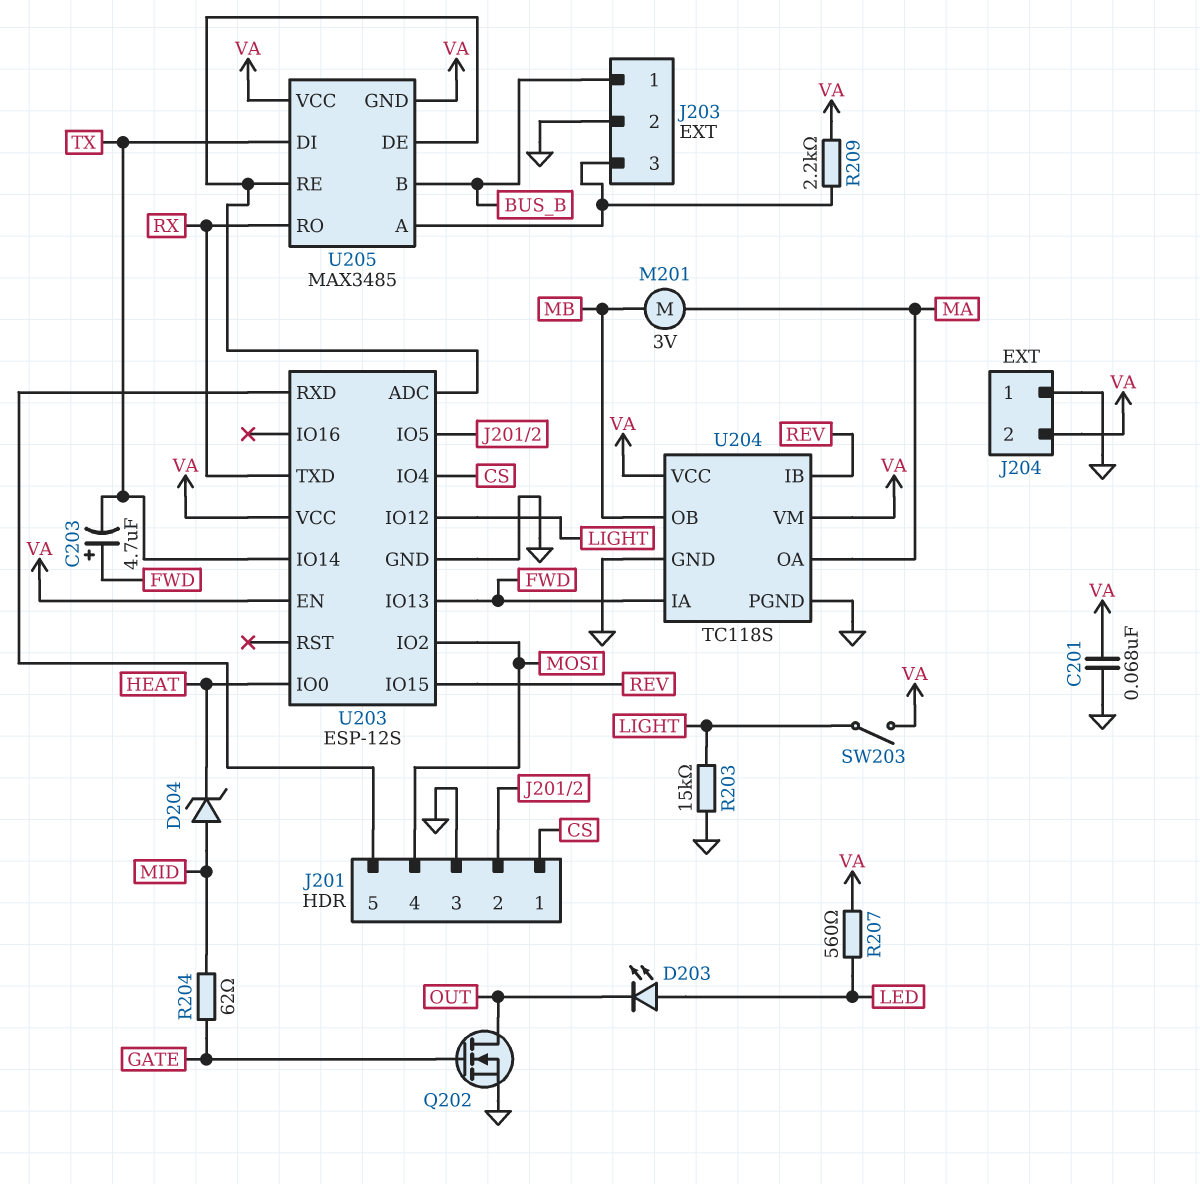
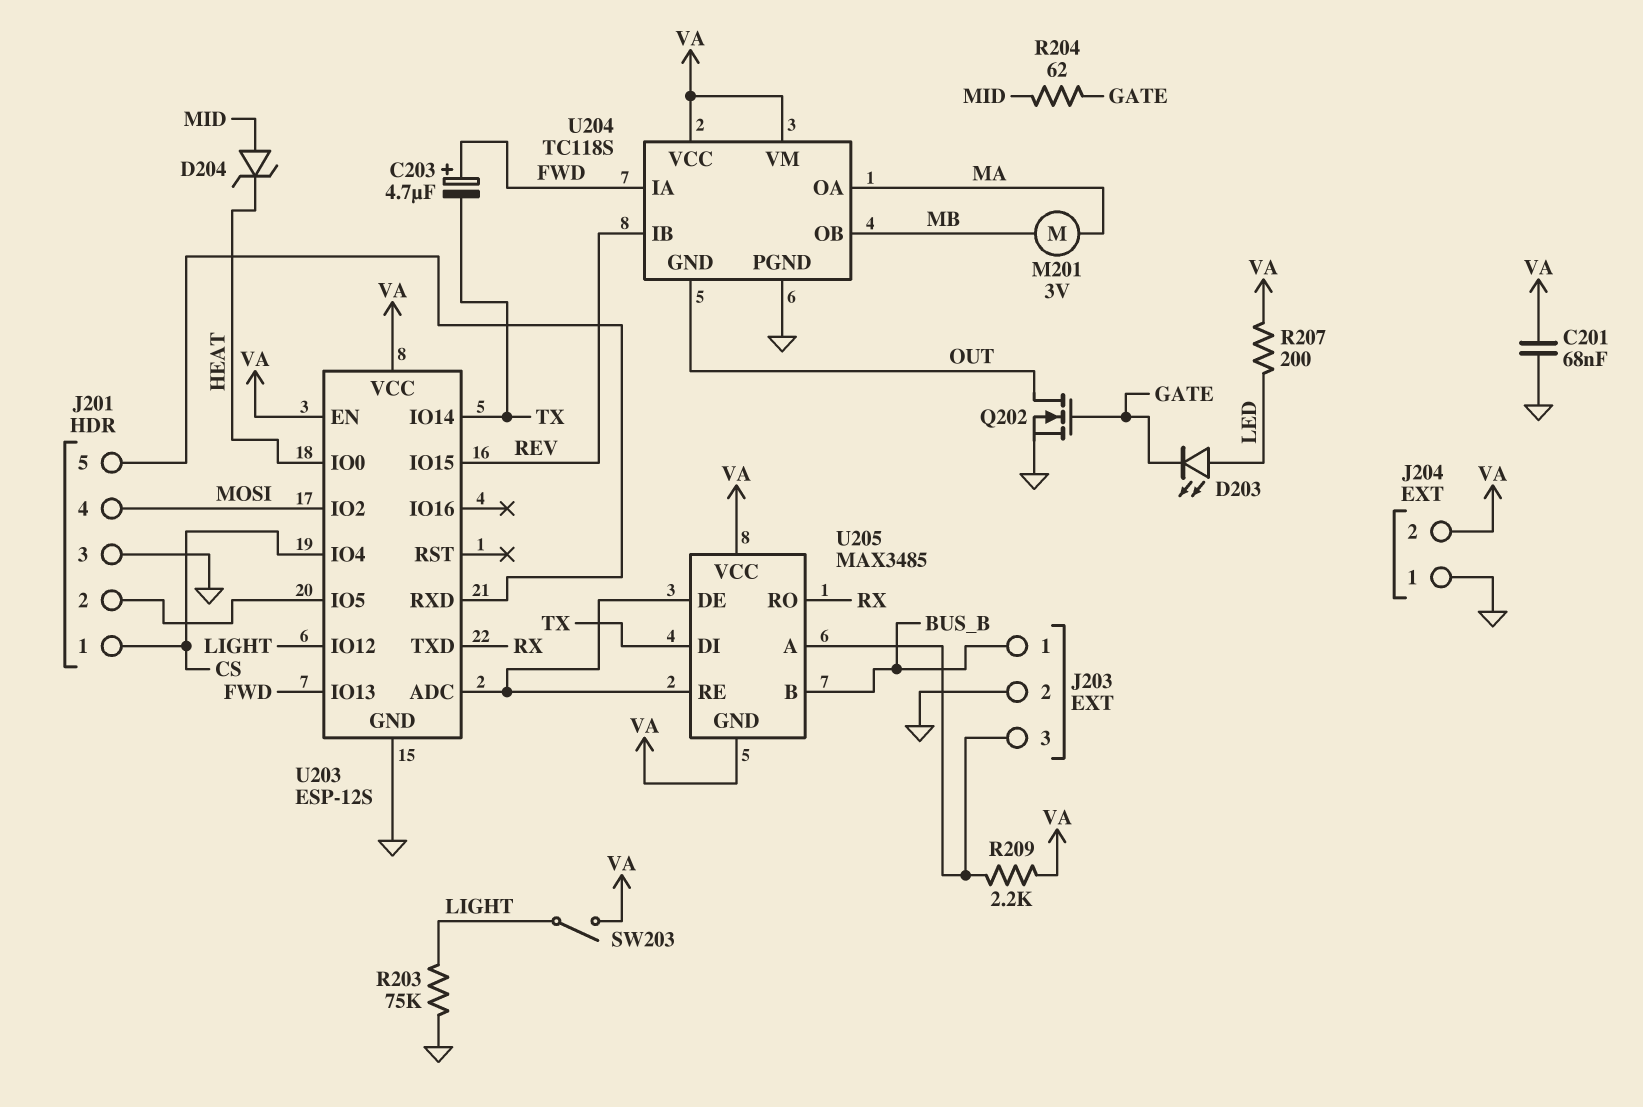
D203: LED (A LED, K OUT) -> LED (A LED, K GATE)
R203: 15k (GND, LIGHT) -> 75k (GND, LIGHT)
R207: 560 (LED, VA) -> 200 (LED, VA)
U204 pin GND: GND -> OUT

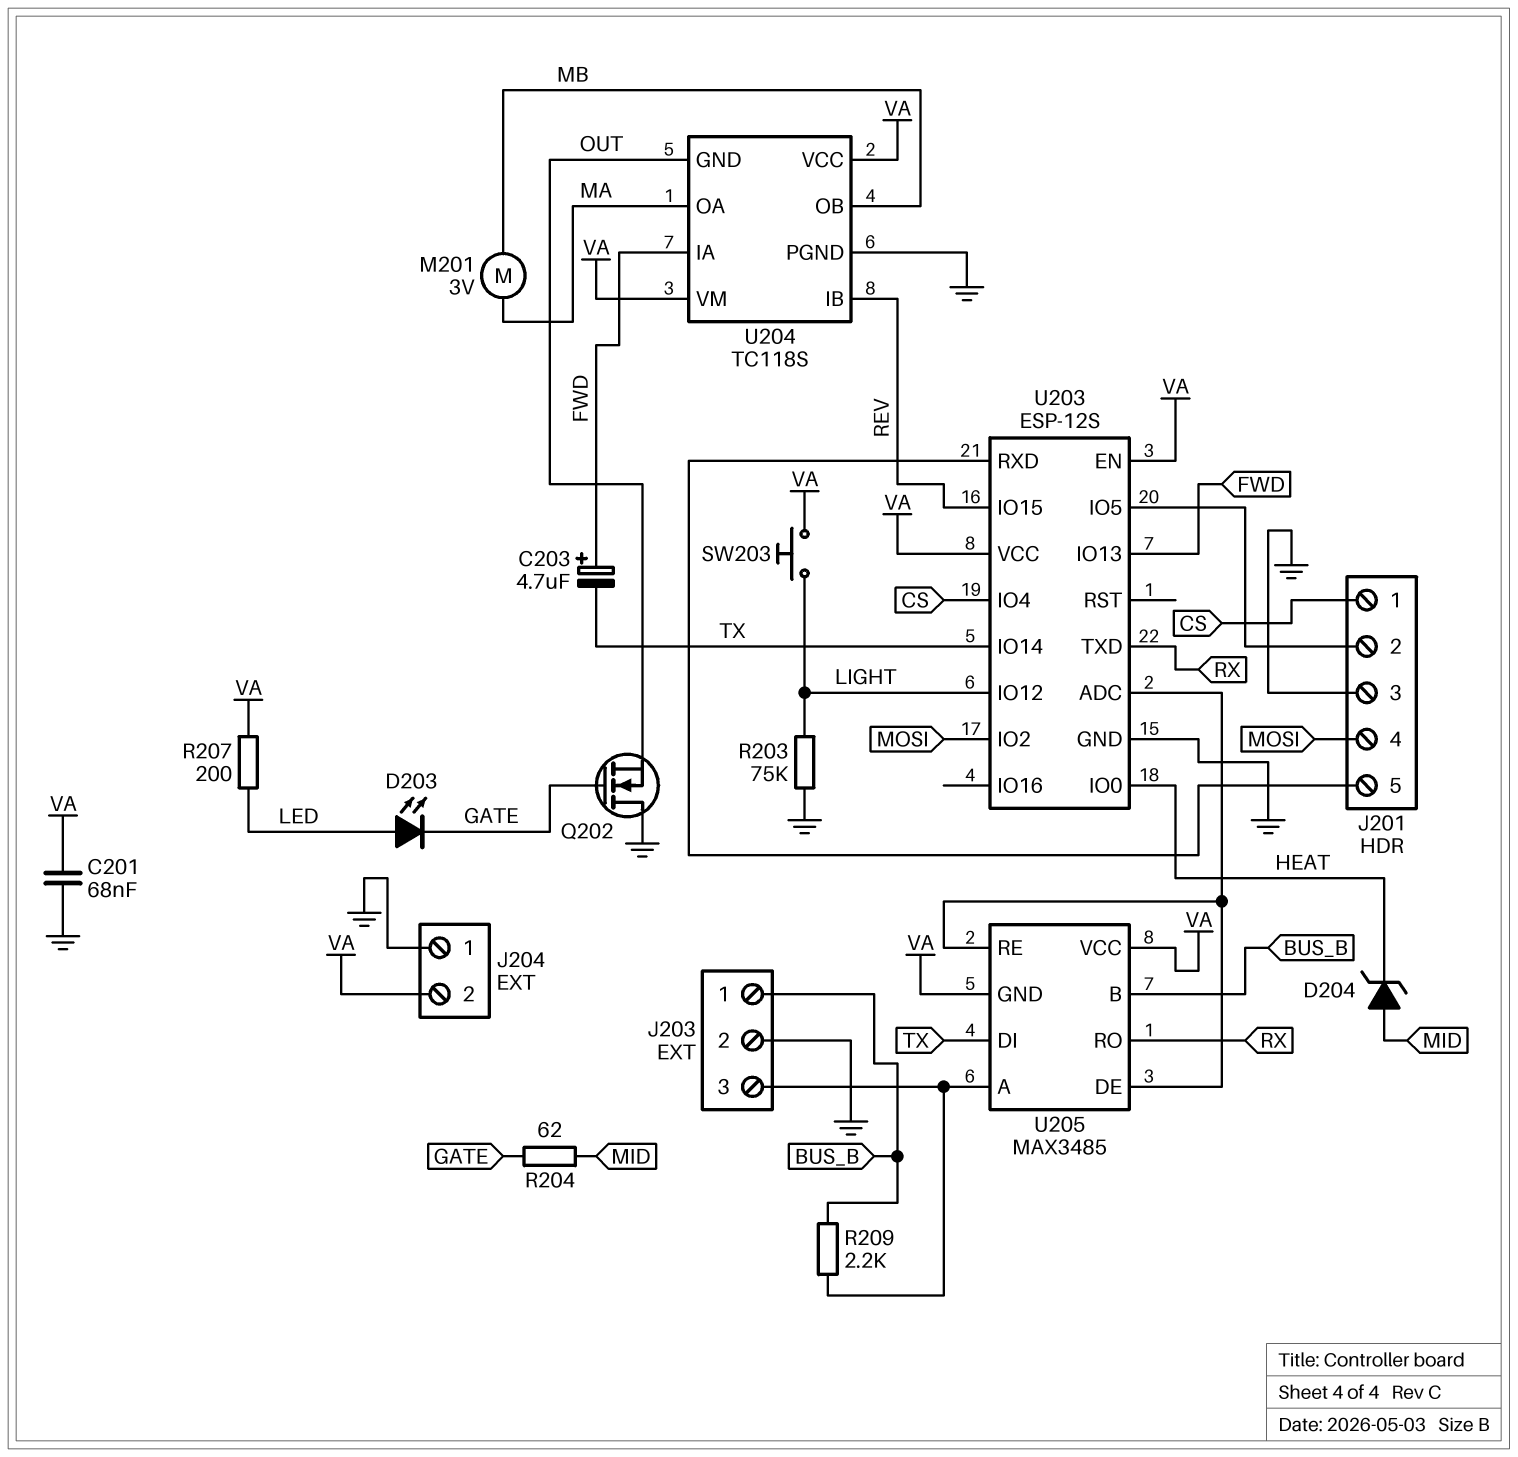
Q202: NMOS (G GATE, D OUT, S GND) -> NMOS (G GATE, D GND, S OUT)
R209: 2.2k (J203/3, VA) -> 2.2k (BUS_B, J203/3)
SW203: switch (LIGHT, VA) -> button (LIGHT, VA)

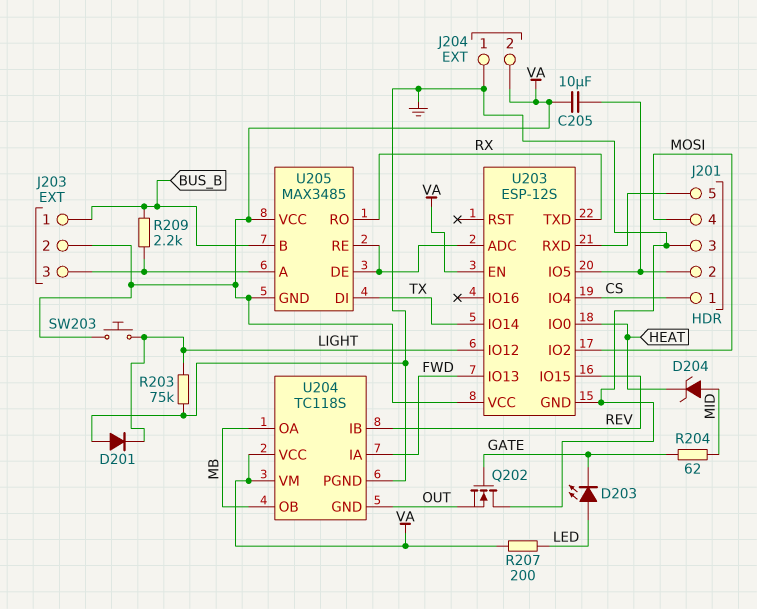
C201: 68nF (GND, VA) -> none
C203: 4.7uF (plus FWD, minus TX) -> none
C205: none -> 10uF (J201/2, VA)
D201: none -> diode (A GND, K LIGHT)
J203 pin 2: GND -> VA
M201: motor 3V (MA, MB) -> none
U204 pin OA: MA -> MB

